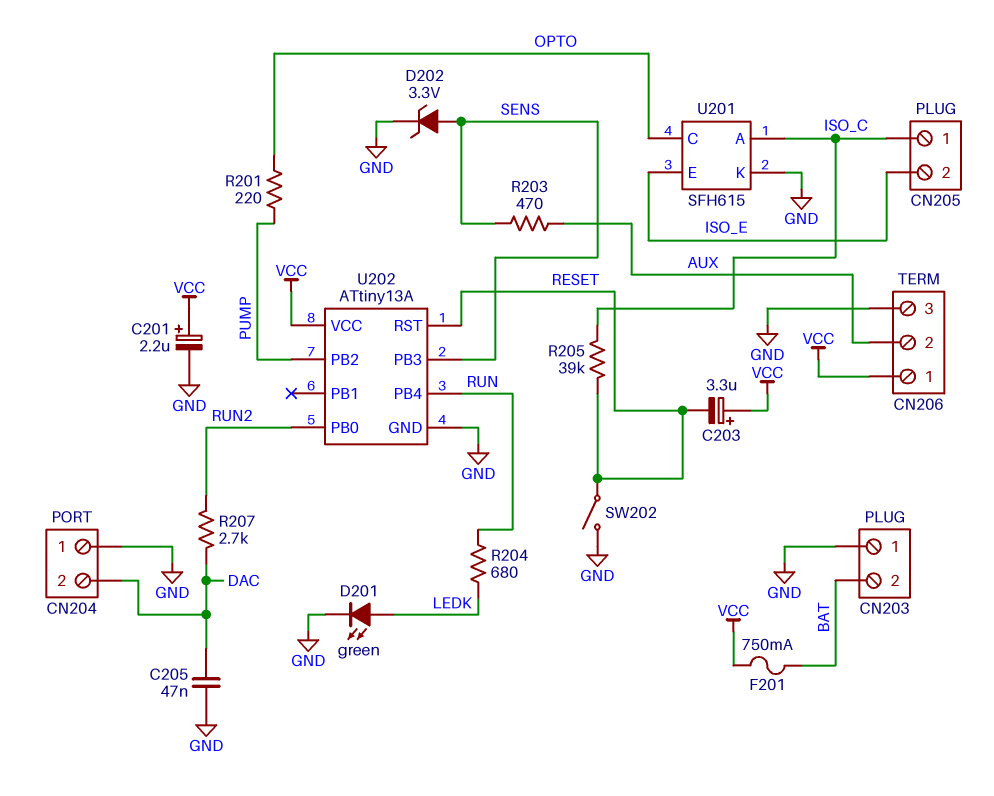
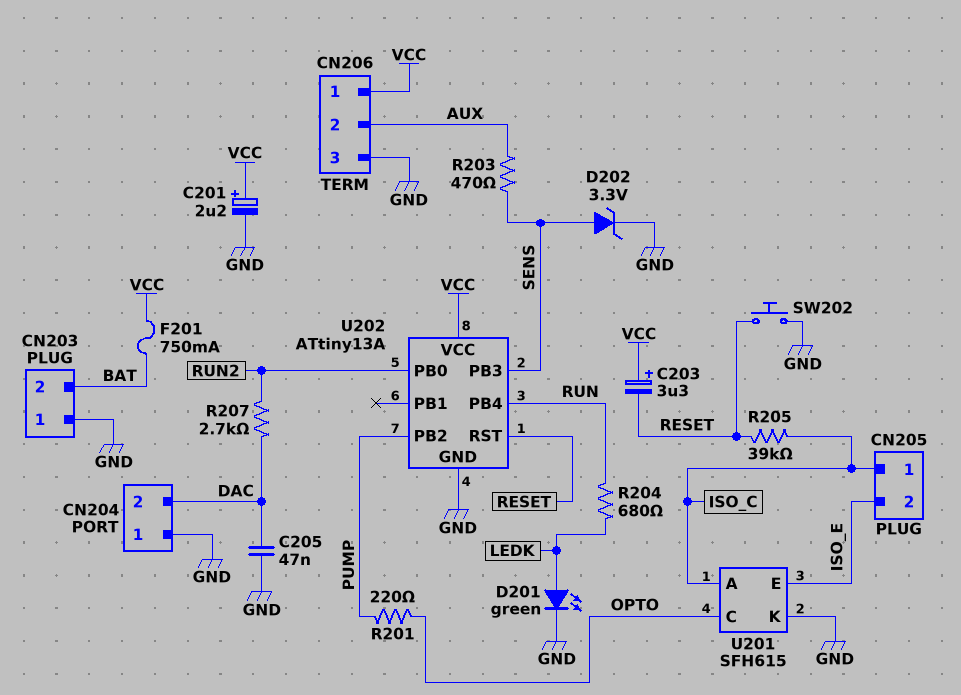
SW202: switch (GND, RESET) -> button (GND, RESET)

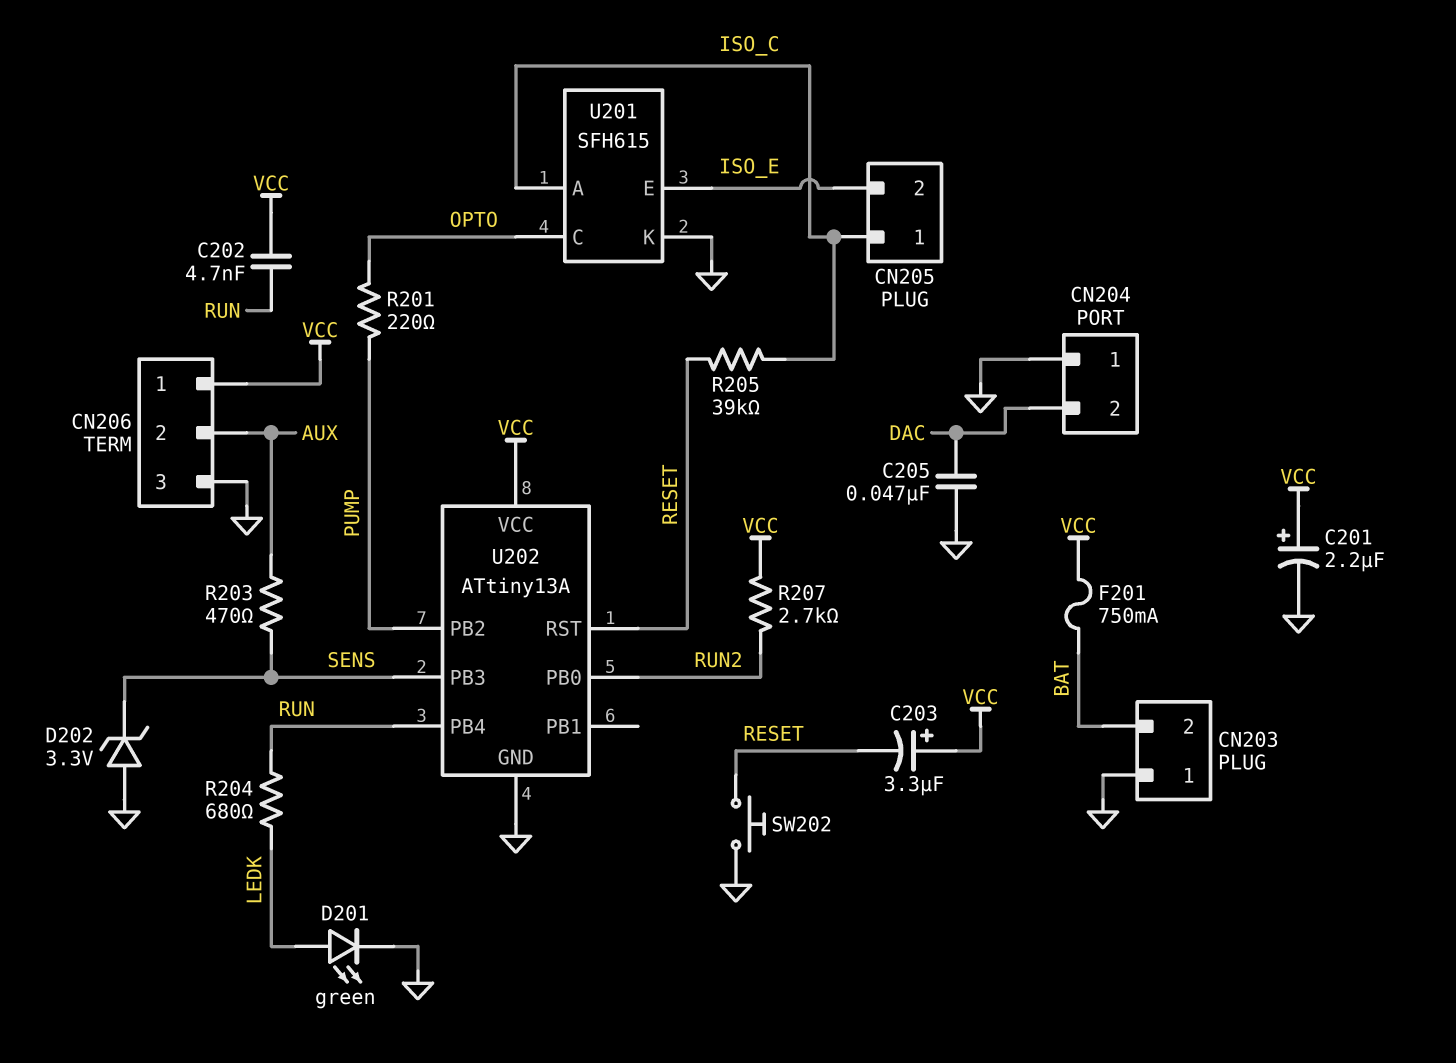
C202: none -> 4.7nF (RUN, VCC)
D202: zener 3.3V (A SENS, K GND) -> zener 3.3V (A GND, K SENS)
R207: 2.7k (DAC, RUN2) -> 2.7k (RUN2, VCC)

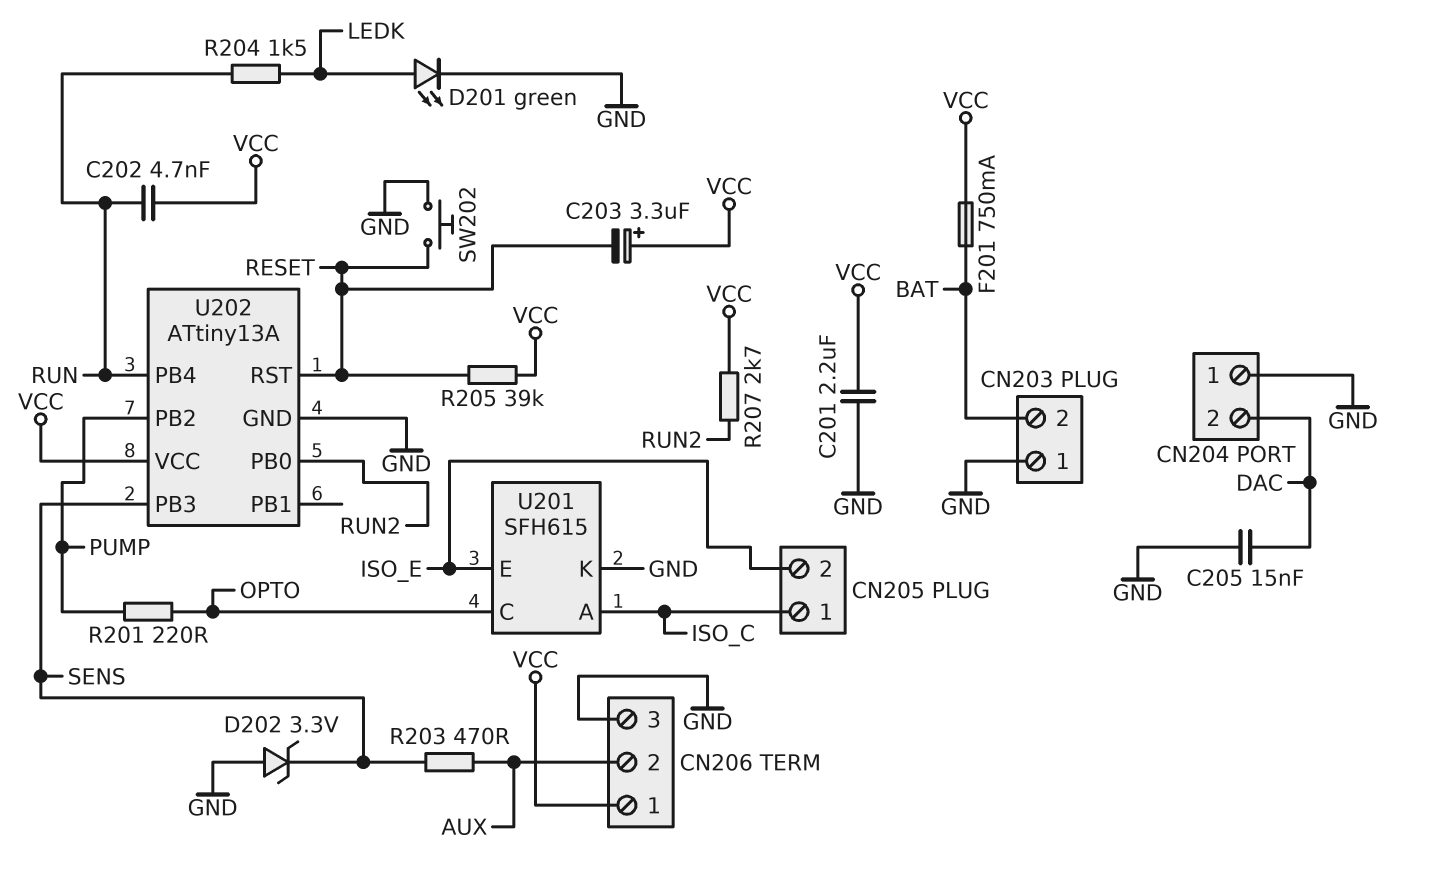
C201: 2.2uF (plus VCC, minus GND) -> 2.2uF (GND, VCC)
C205: 47nF (DAC, GND) -> 15nF (DAC, GND)
R204: 680 (LEDK, RUN) -> 1.5k (LEDK, RUN)
R205: 39k (ISO_C, RESET) -> 39k (RESET, VCC)

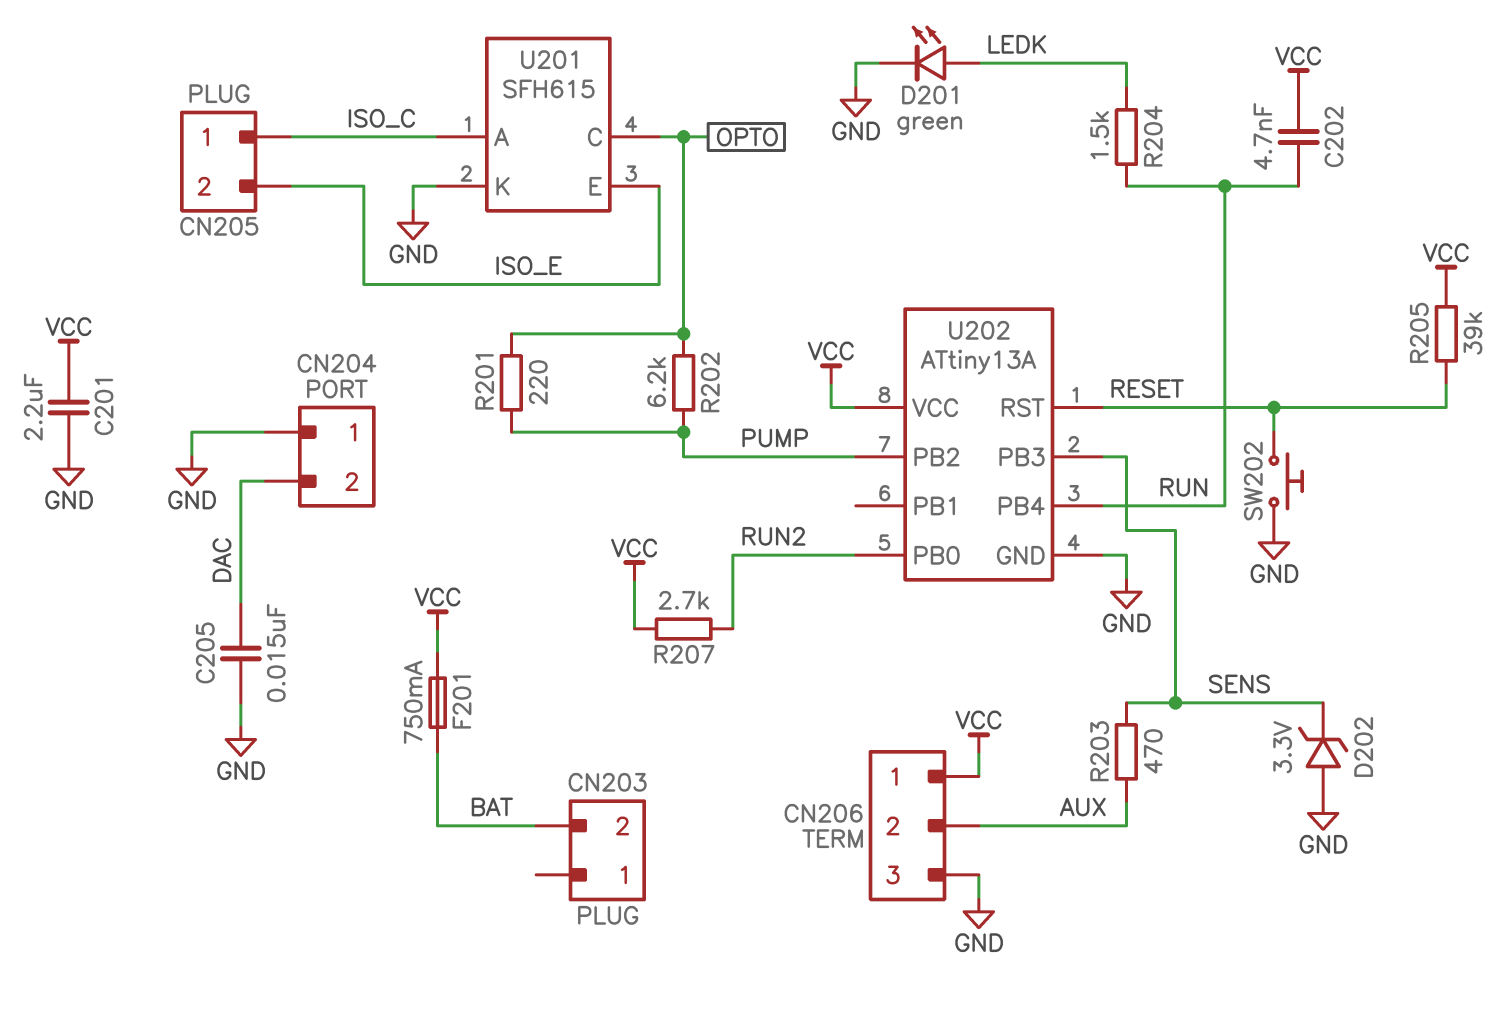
C203: 3.3uF (plus VCC, minus RESET) -> none
CN203 pin 1: GND -> none
R202: none -> 6.2k (OPTO, PUMP)

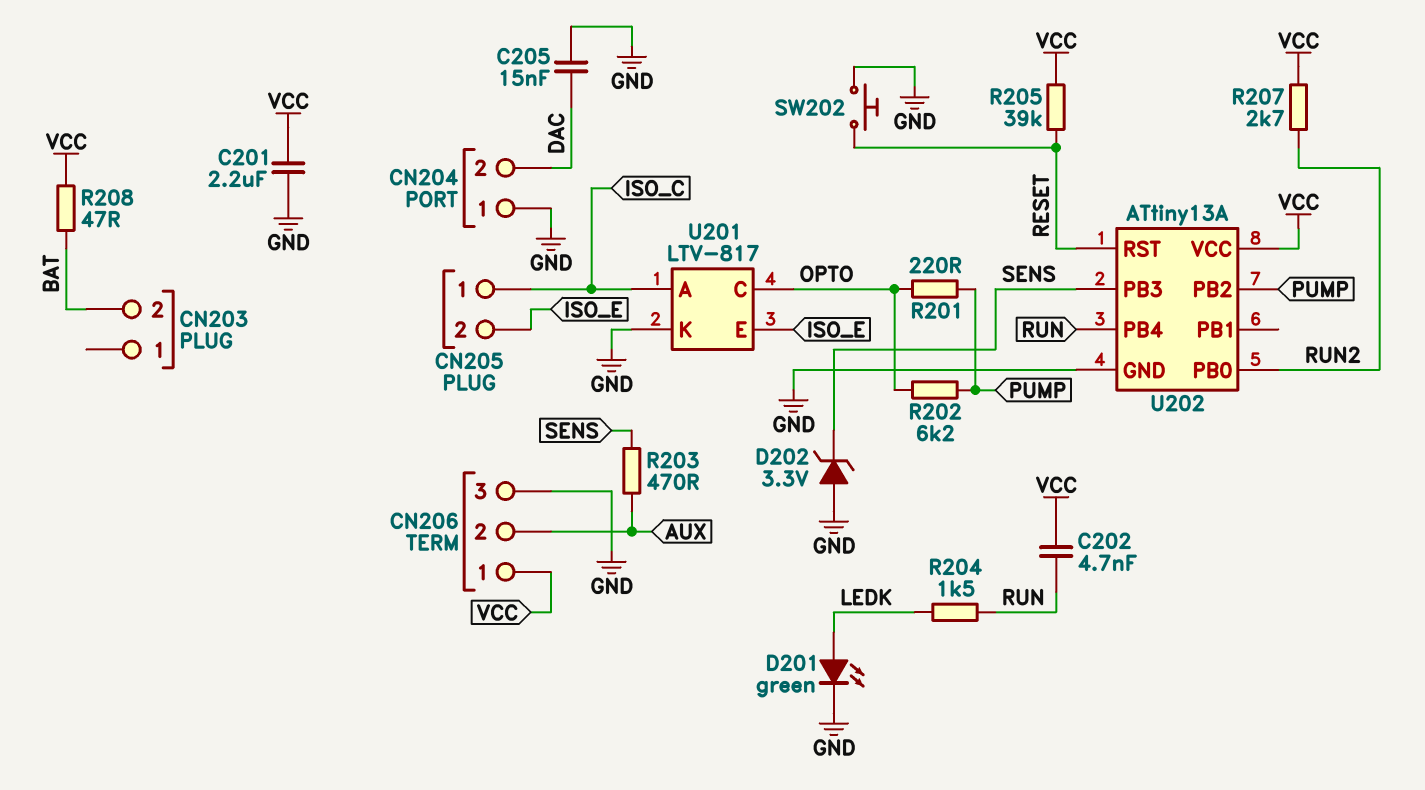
F201: 750mA (BAT, VCC) -> none
R208: none -> 47 (BAT, VCC)
U201: SFH615 -> LTV-817

